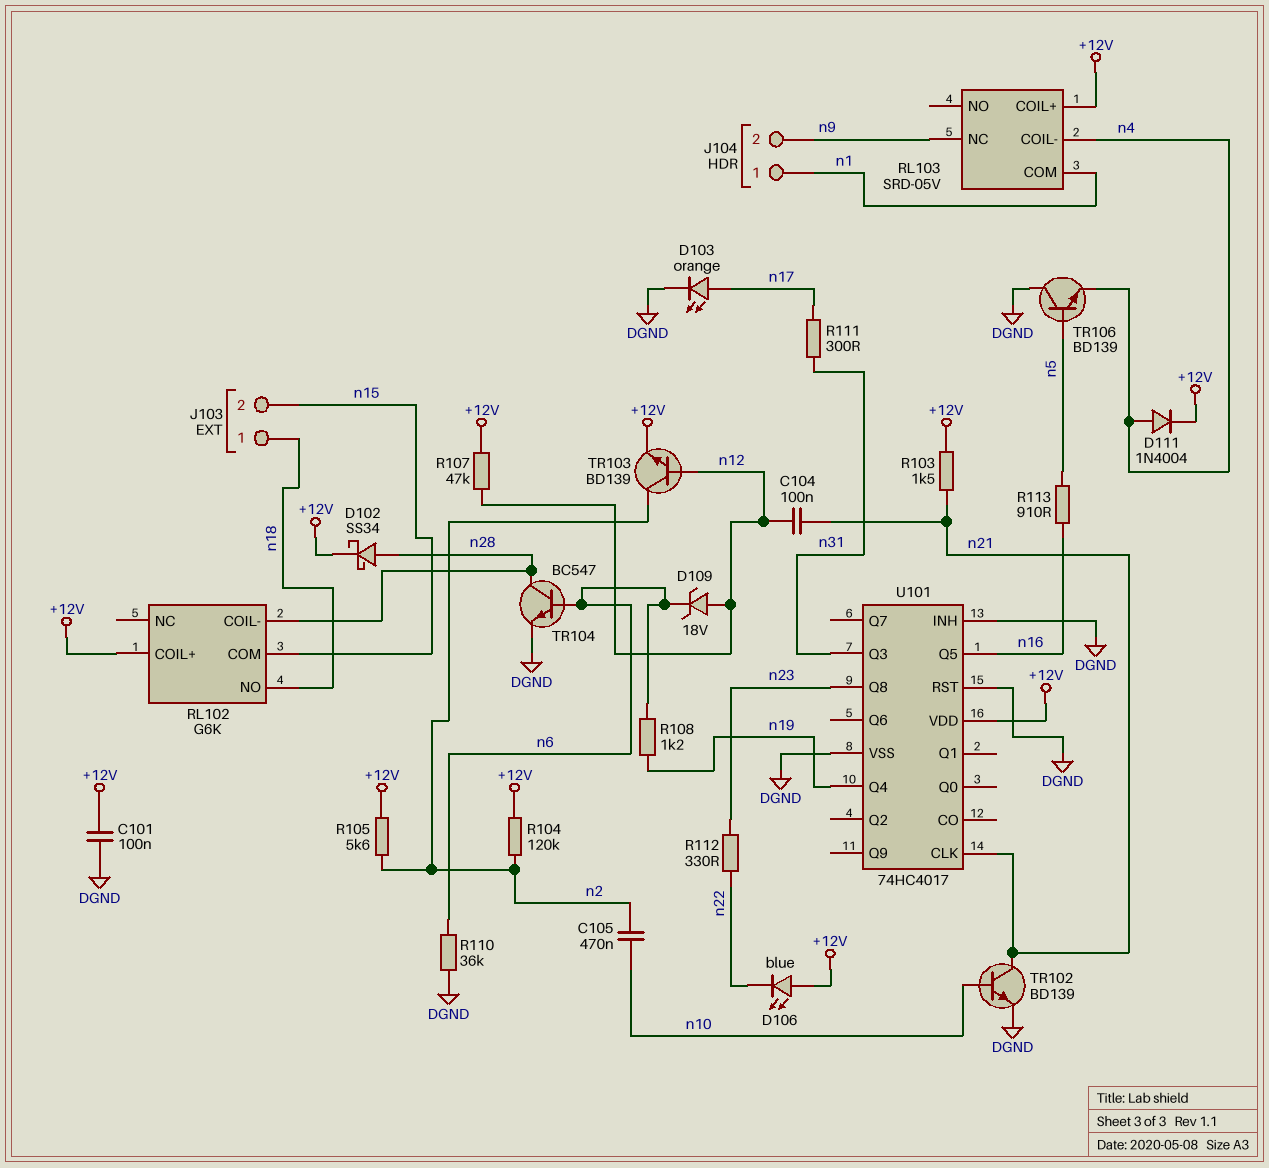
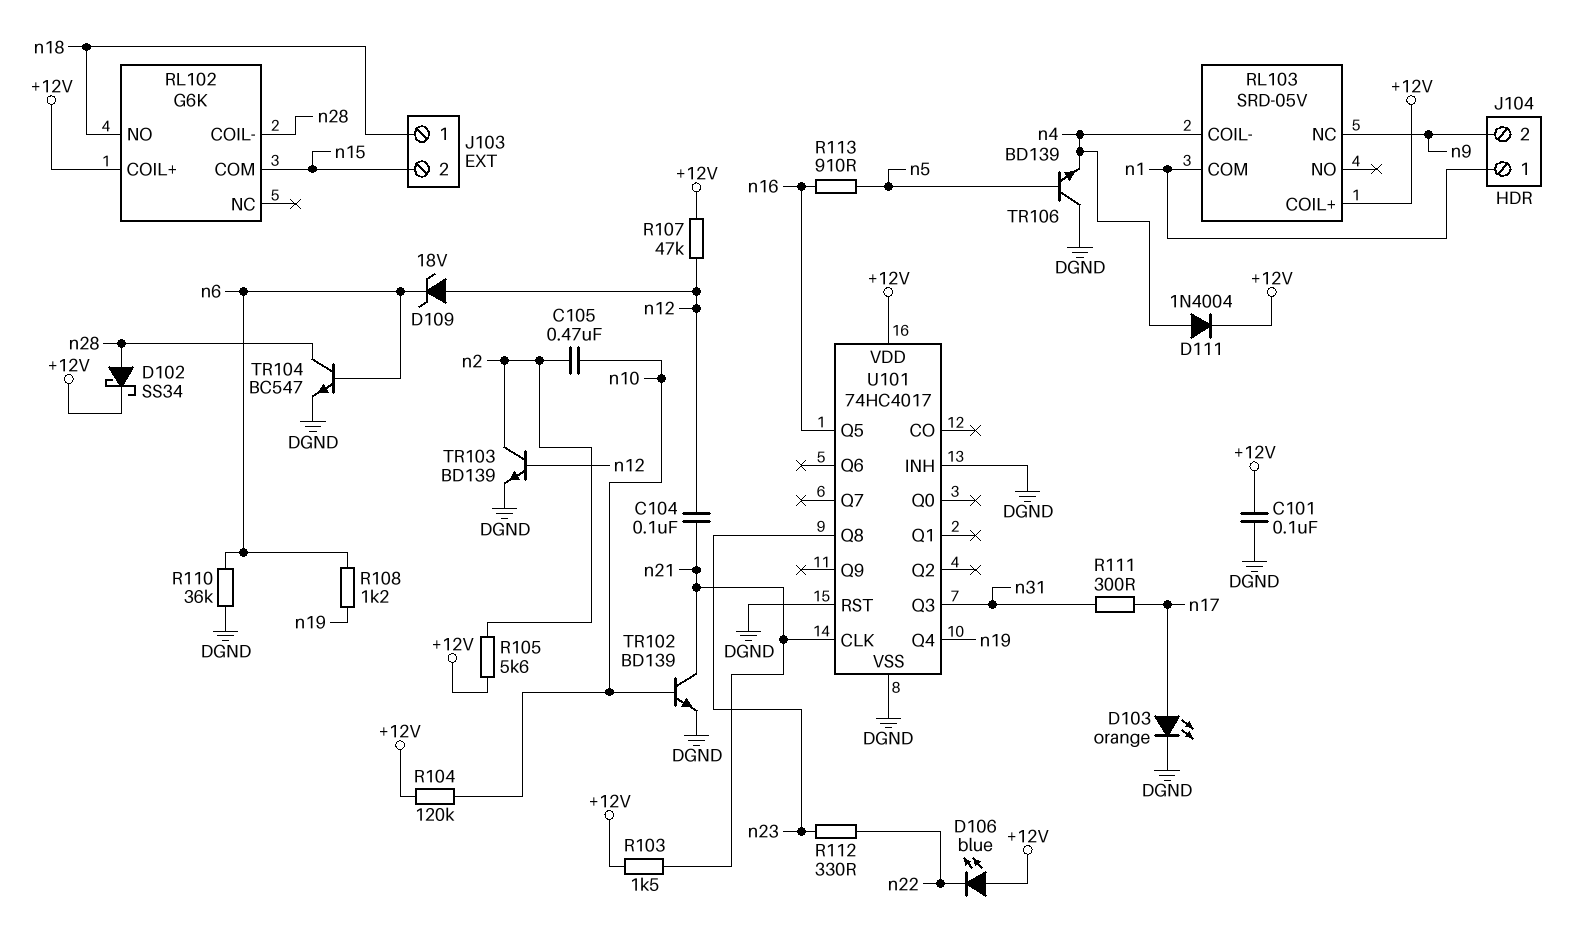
R104: 120k (+12V, n2) -> 120k (+12V, n10)
TR103: NPN BD139 (B n12, C n2, E +12V) -> NPN BD139 (B n12, C n2, E DGND)

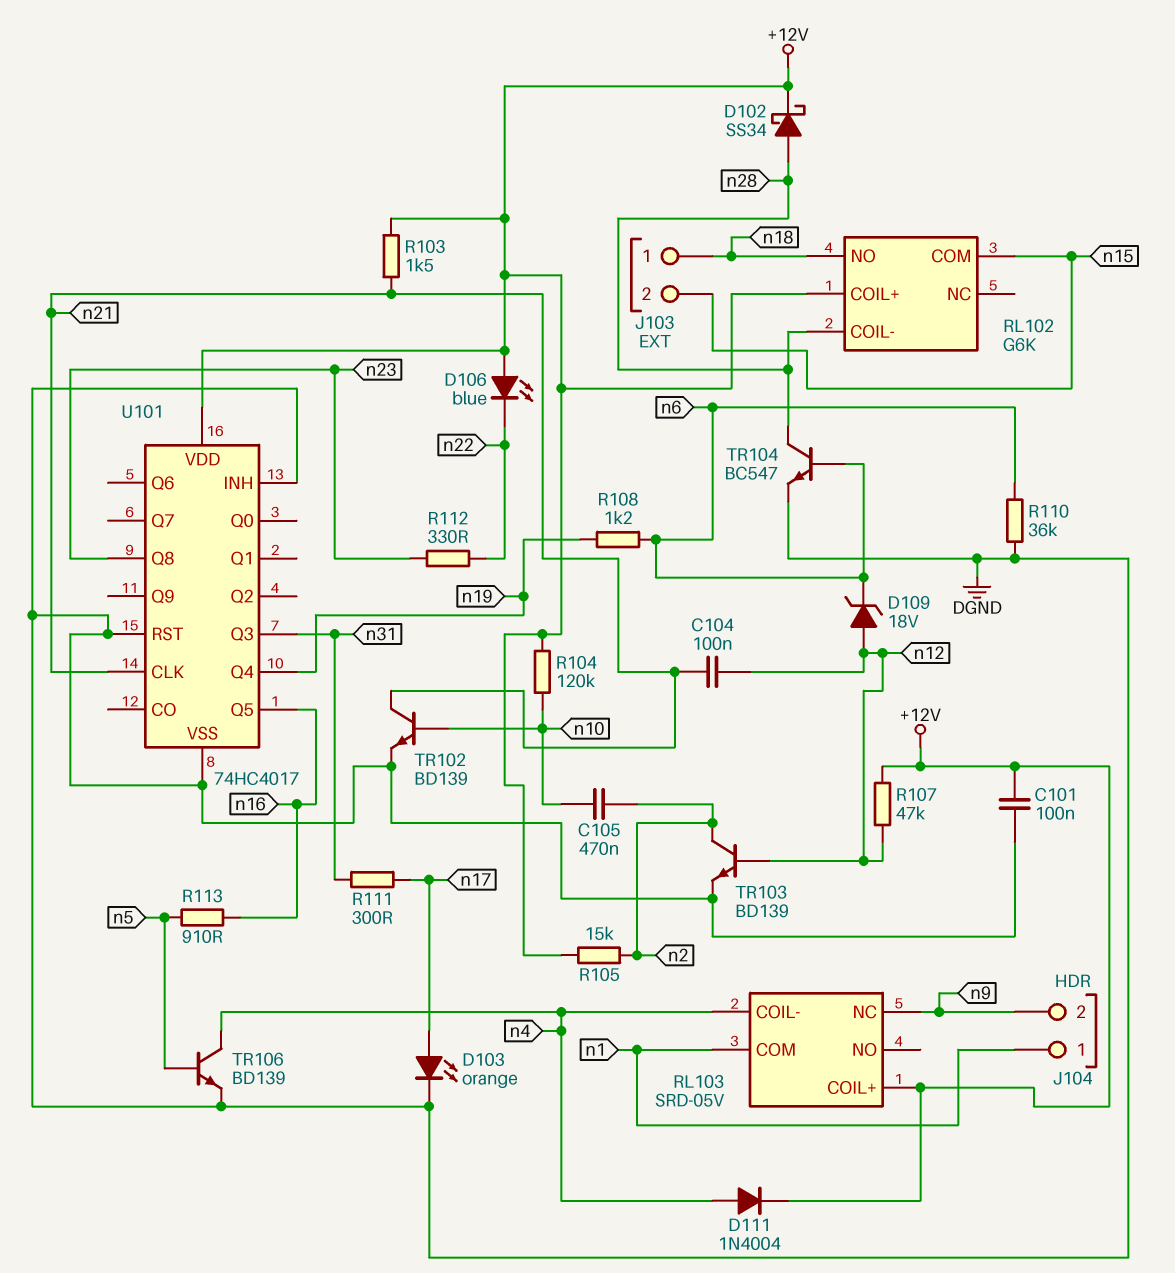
R105: 5.6k (+12V, n2) -> 15k (+12V, n2)
TR106: NPN BD139 (B n5, C DGND, E n4) -> NPN BD139 (B n5, C n4, E DGND)

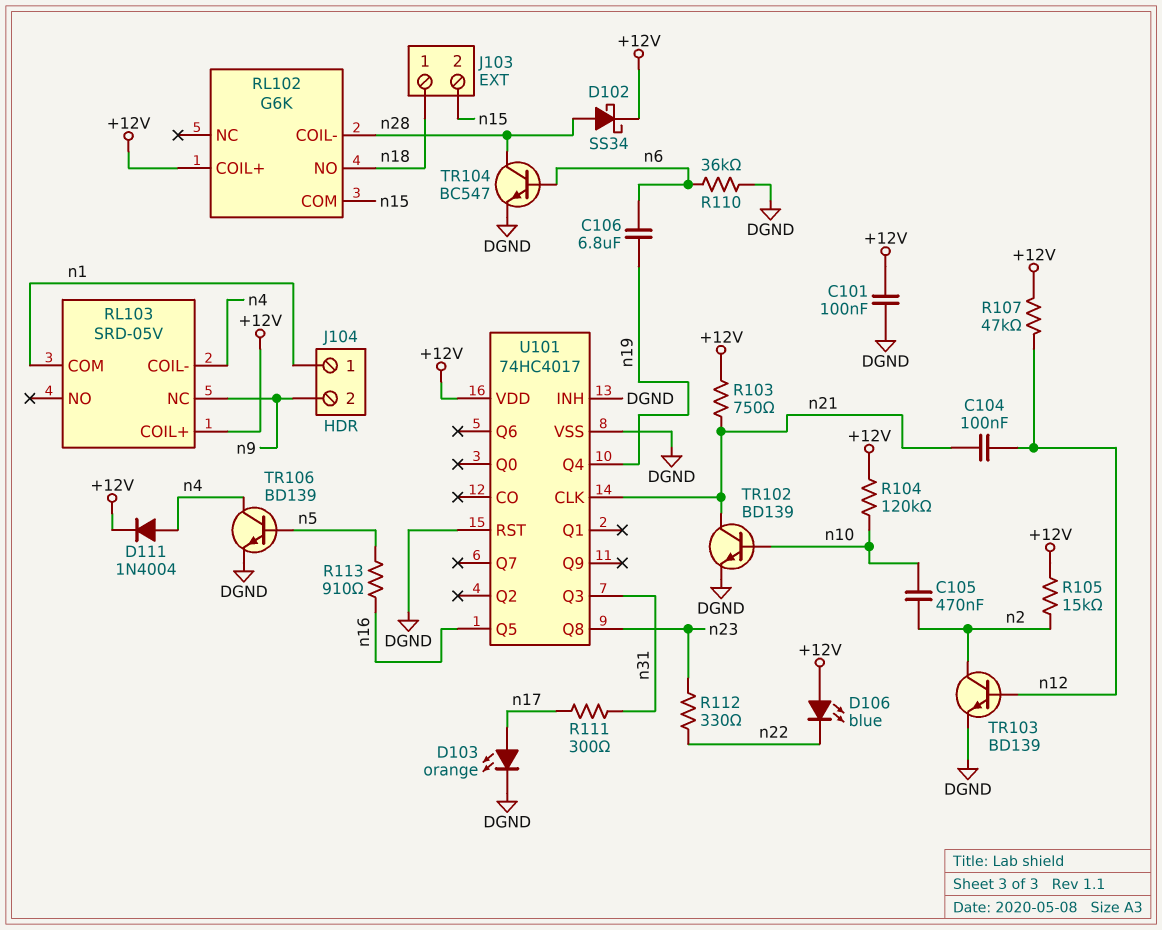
C106: none -> 6.8uF (n6, n19)
D109: zener 18V (A n12, K n6) -> none
R103: 1.5k (+12V, n21) -> 750 (+12V, n21)
R108: 1.2k (n6, n19) -> none

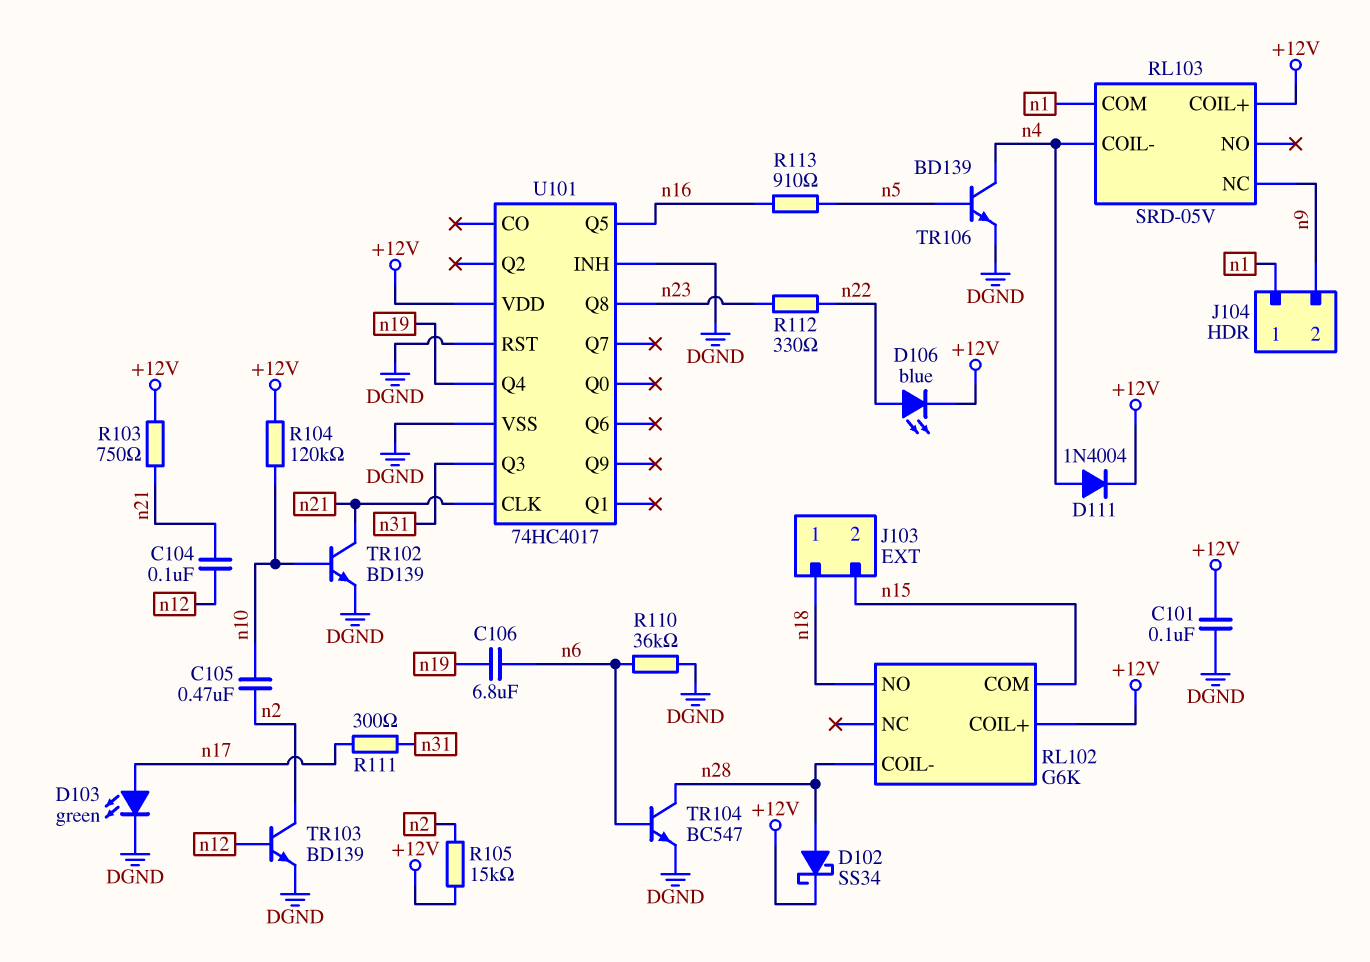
D103: LED orange (A n17, K DGND) -> LED green (A n17, K DGND)
D106: LED blue (A +12V, K n22) -> LED blue (A n22, K +12V)
R107: 47k (+12V, n12) -> none

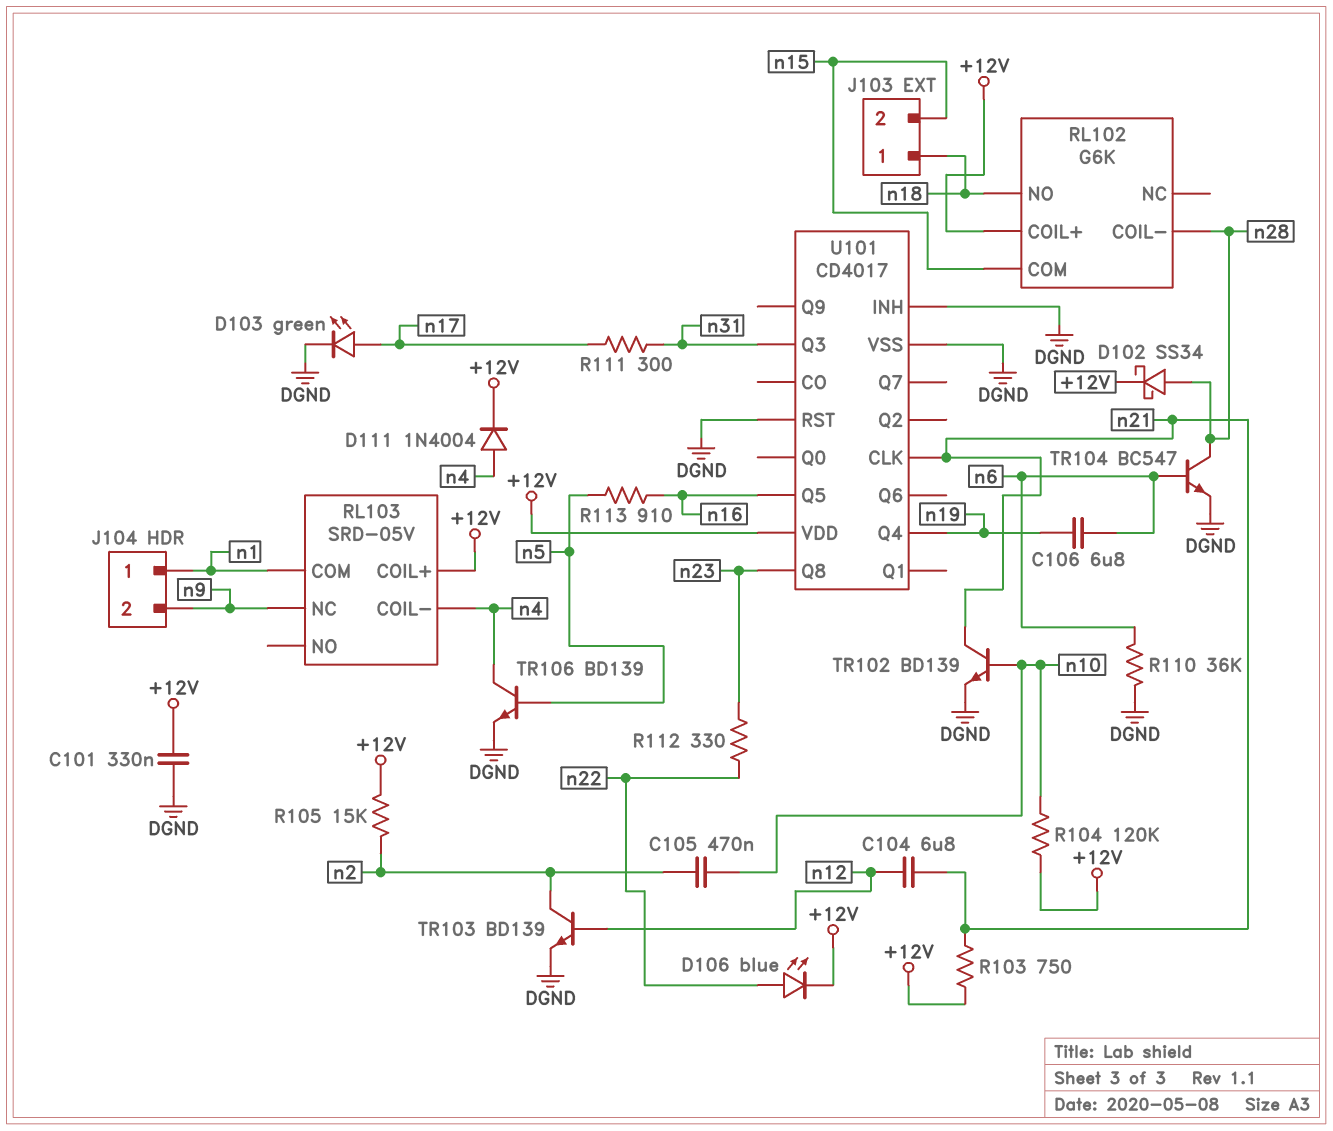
C101: 100nF (+12V, DGND) -> 330nF (+12V, DGND)
C104: 100nF (n12, n21) -> 6.8uF (n12, n21)
U101: 74HC4017 -> CD4017

